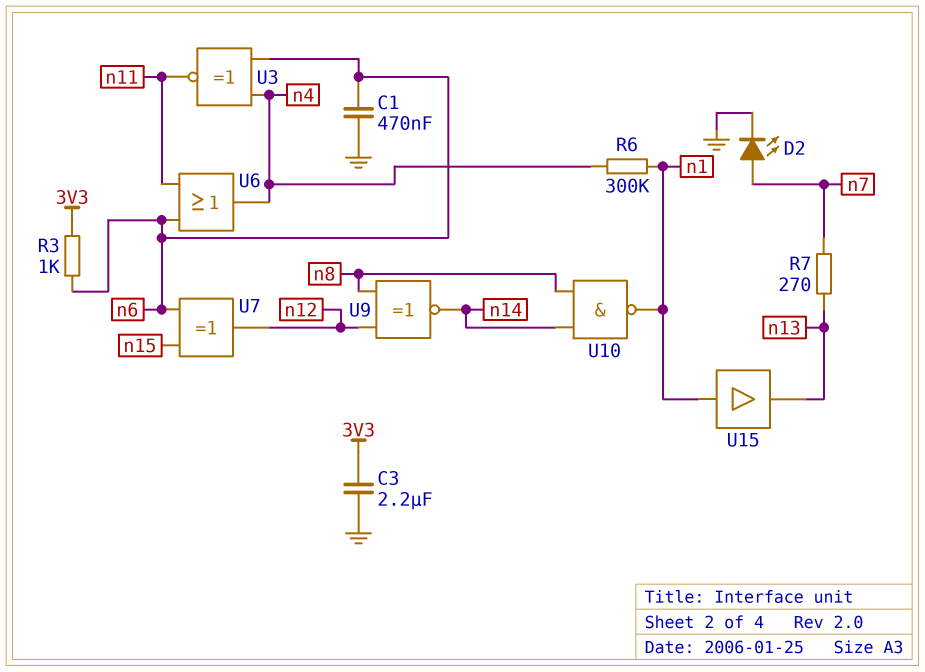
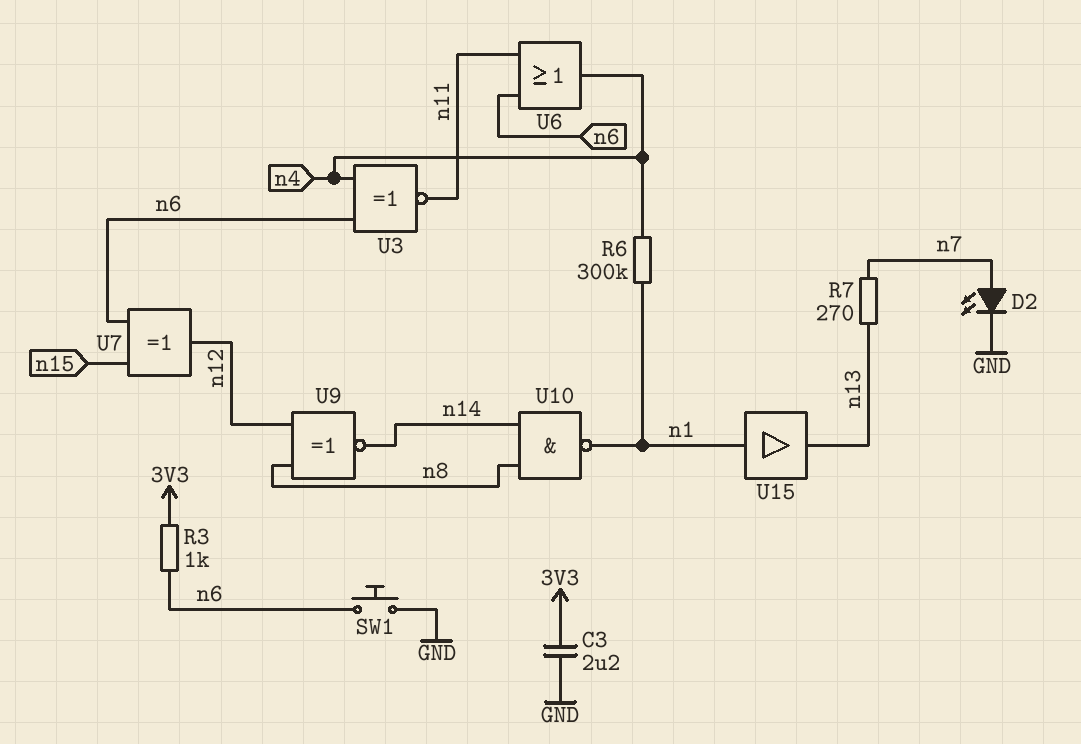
C1: 470nF (GND, n6) -> none
SW1: none -> button (GND, n6)

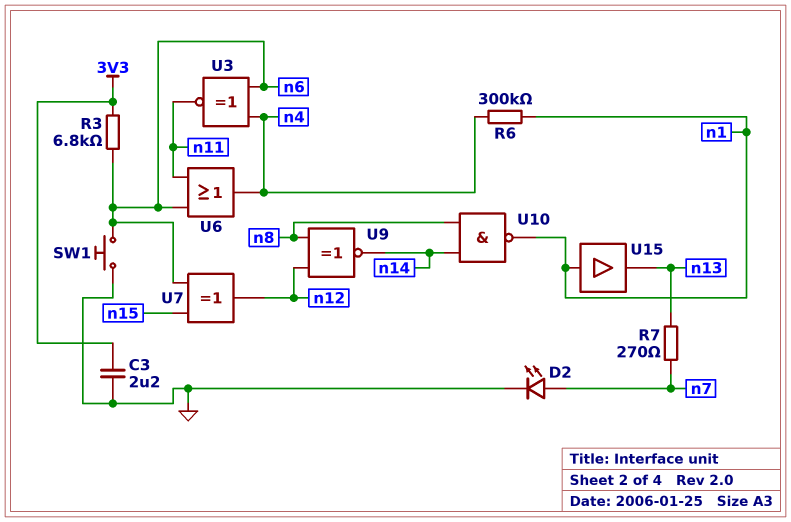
R3: 1k (3V3, n6) -> 6.8k (3V3, n6)

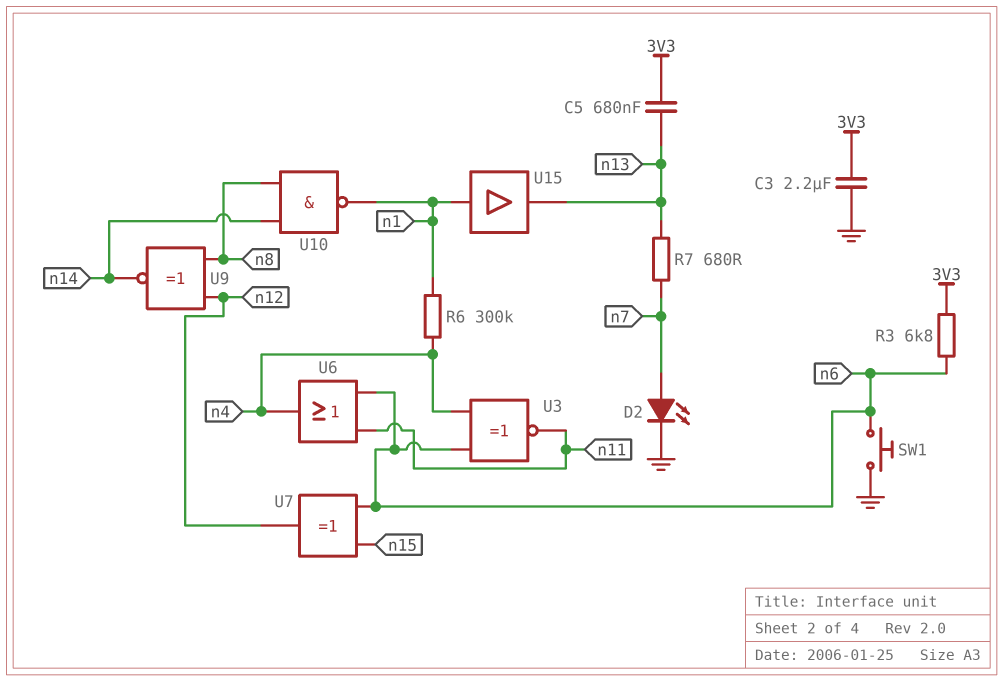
C5: none -> 680nF (3V3, n13)
R7: 270 (n7, n13) -> 680 (n7, n13)

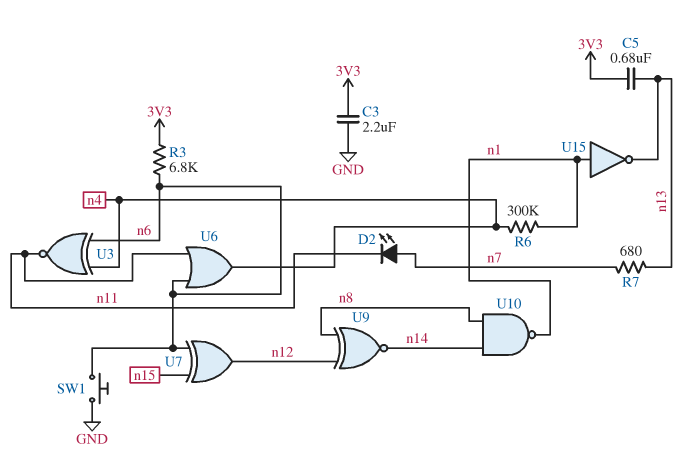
D2: LED (A n7, K GND) -> LED (A n7, K n11)
U15: buffer (in n1, out n13) -> NOT (in n1, out n13)

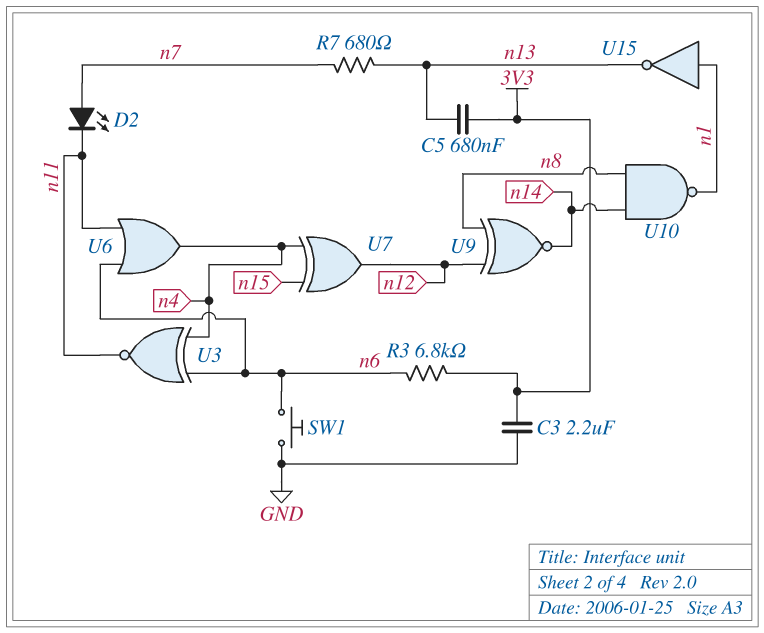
R6: 300k (n1, n4) -> none
U7: XOR (in n6, in n15, out n12) -> XOR (in n4, in n15, out n12)

